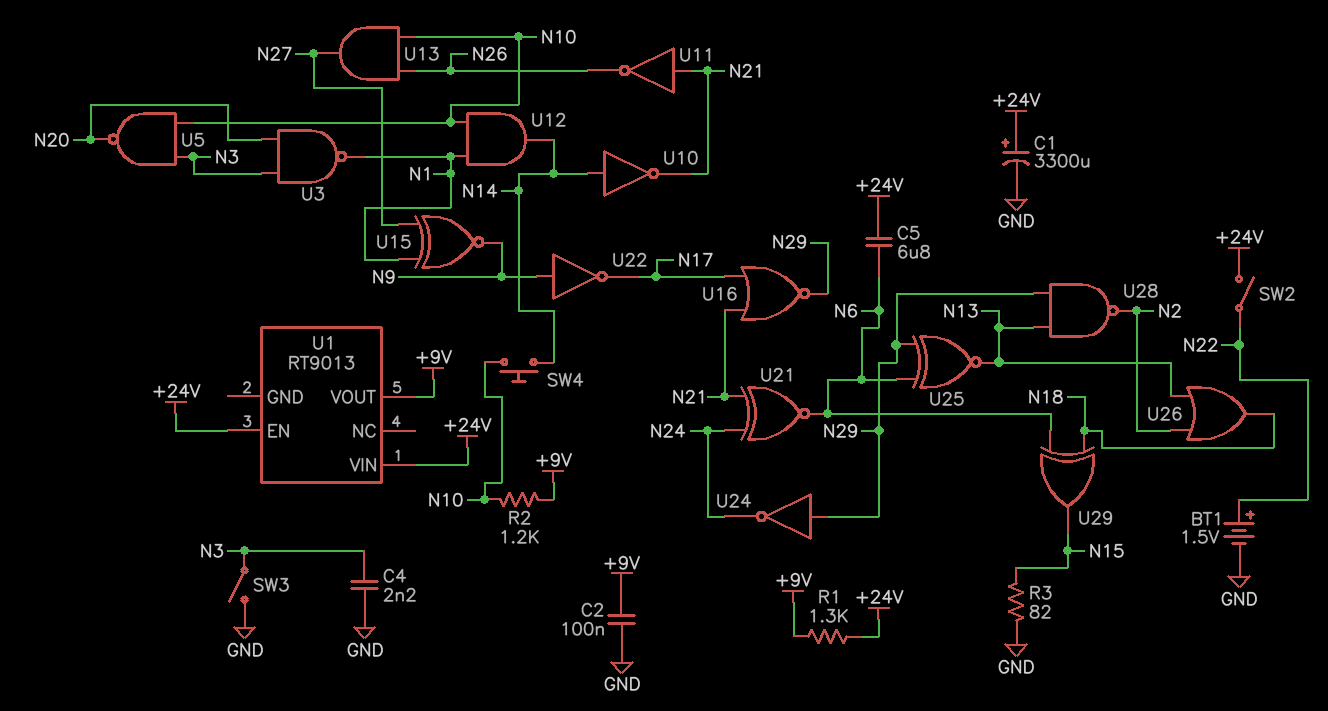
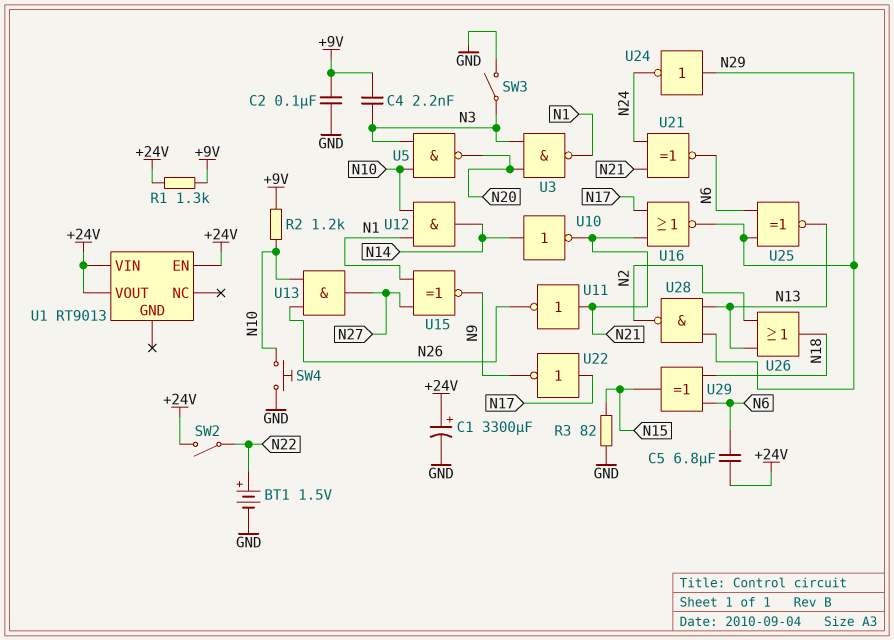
C4: 2.2nF (GND, N3) -> 2.2nF (+9V, N3)
SW4: button (N10, N14) -> button (GND, N10)
U1 pin VOUT: +9V -> +24V
U22: NOT (in N9, out N17) -> NOT (in N17, out N9)

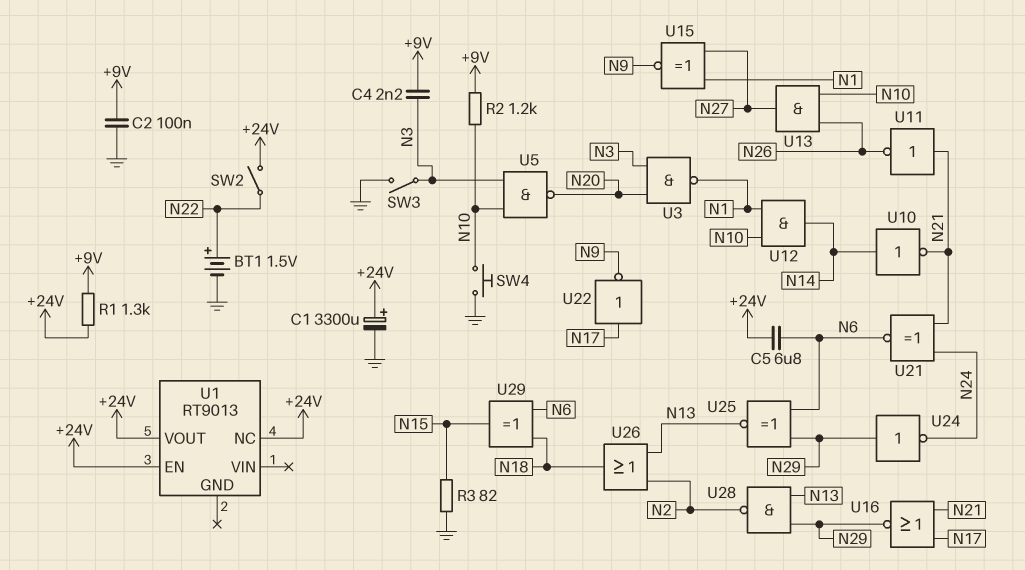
U1 pin NC: none -> +24V
U1 pin VIN: +24V -> none

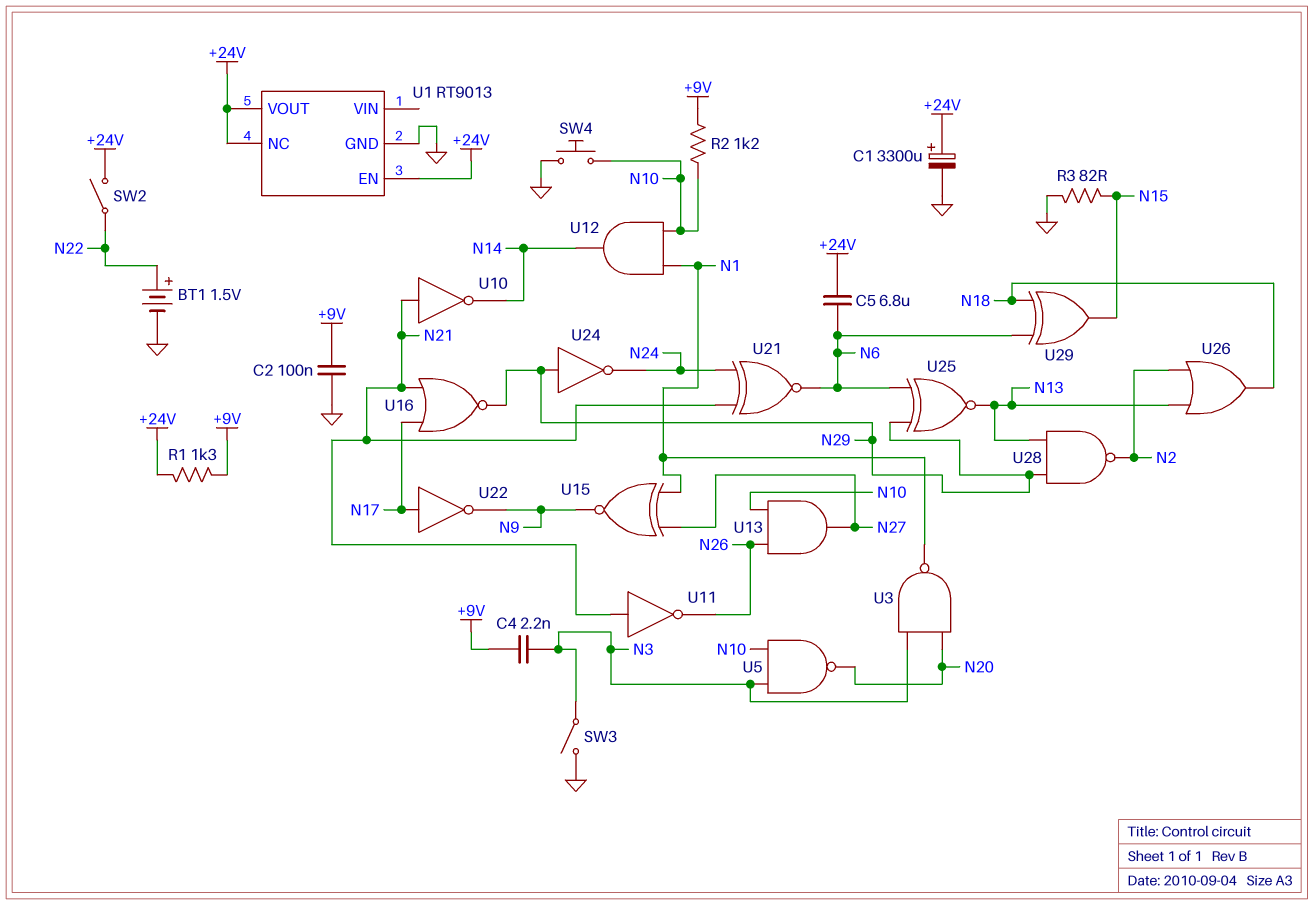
U1 pin GND: none -> GND
U10: NOT (in N14, out N21) -> NOT (in N21, out N14)

